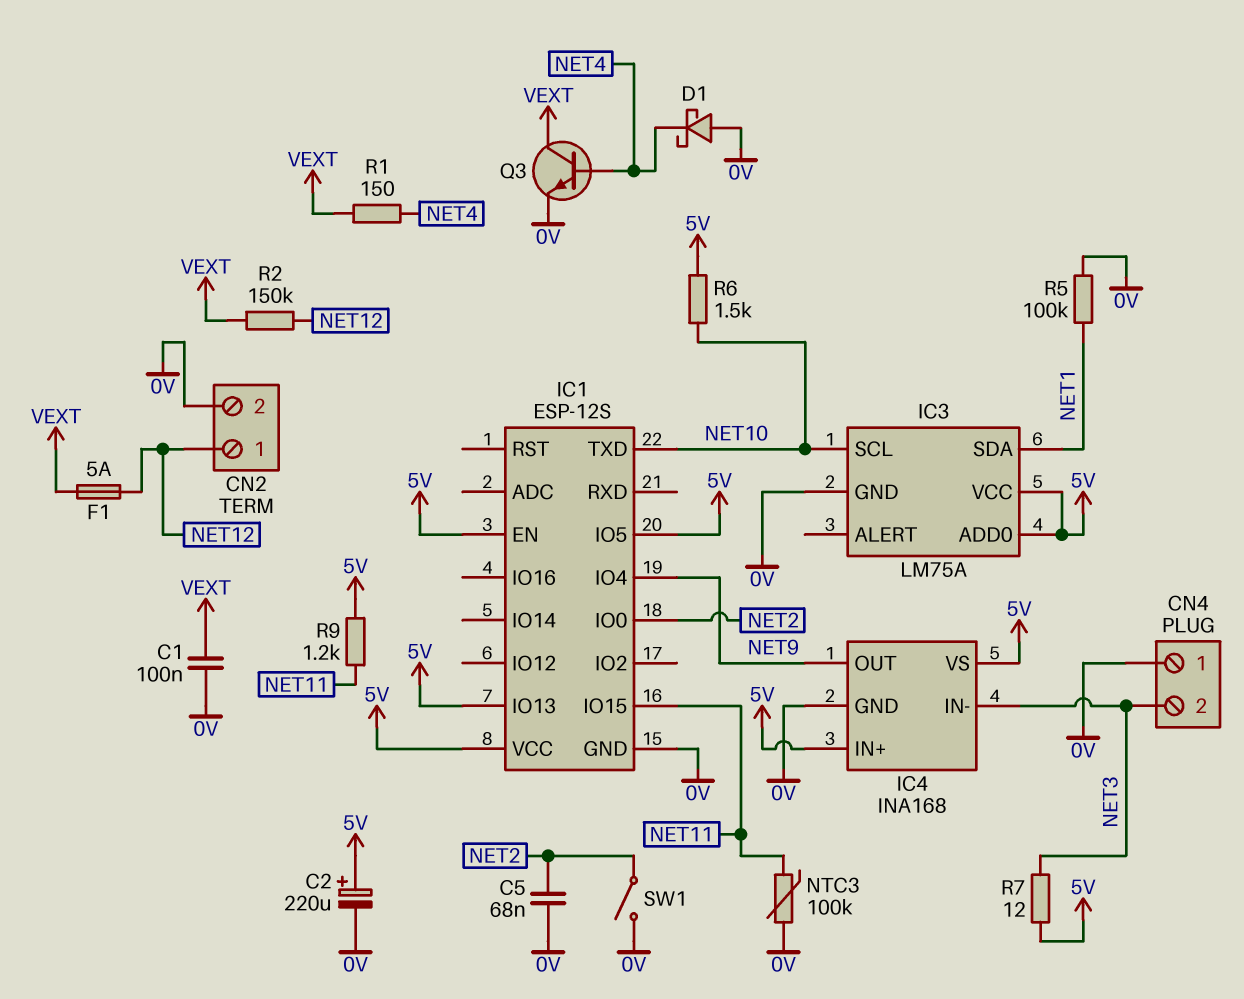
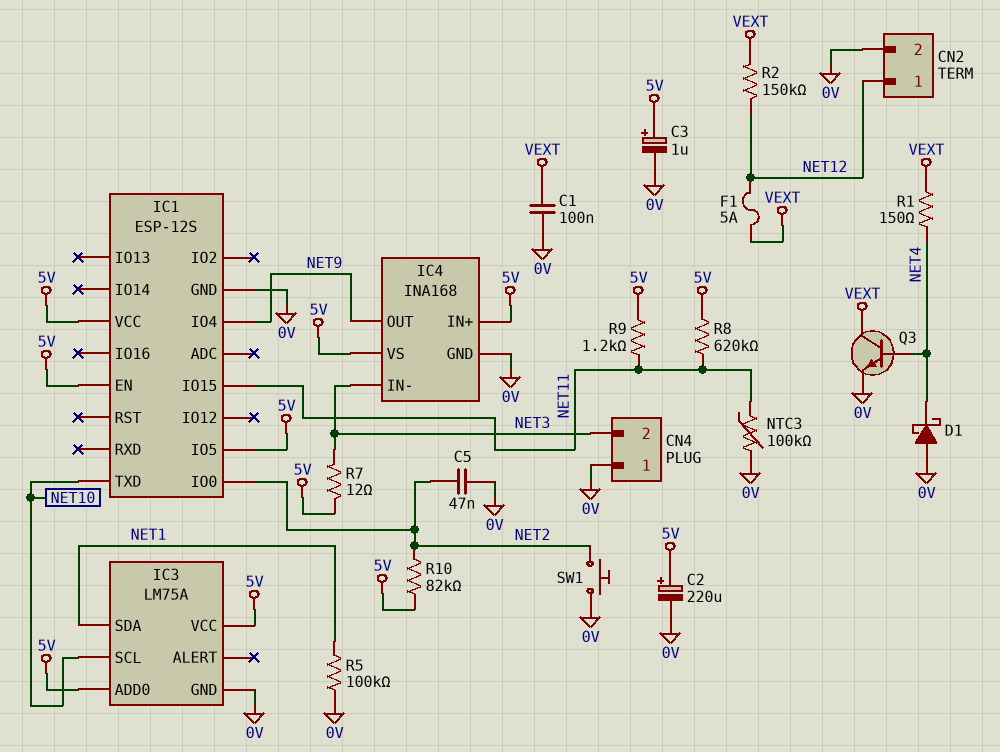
C3: none -> 1uF (plus 5V, minus 0V)
C5: 68nF (0V, NET2) -> 47nF (0V, NET2)
IC1 pin IO13: 5V -> none
R6: 1.5k (5V, NET10) -> none
R8: none -> 620k (5V, NET11)
R10: none -> 82k (5V, NET2)
SW1: switch (0V, NET2) -> button (0V, NET2)

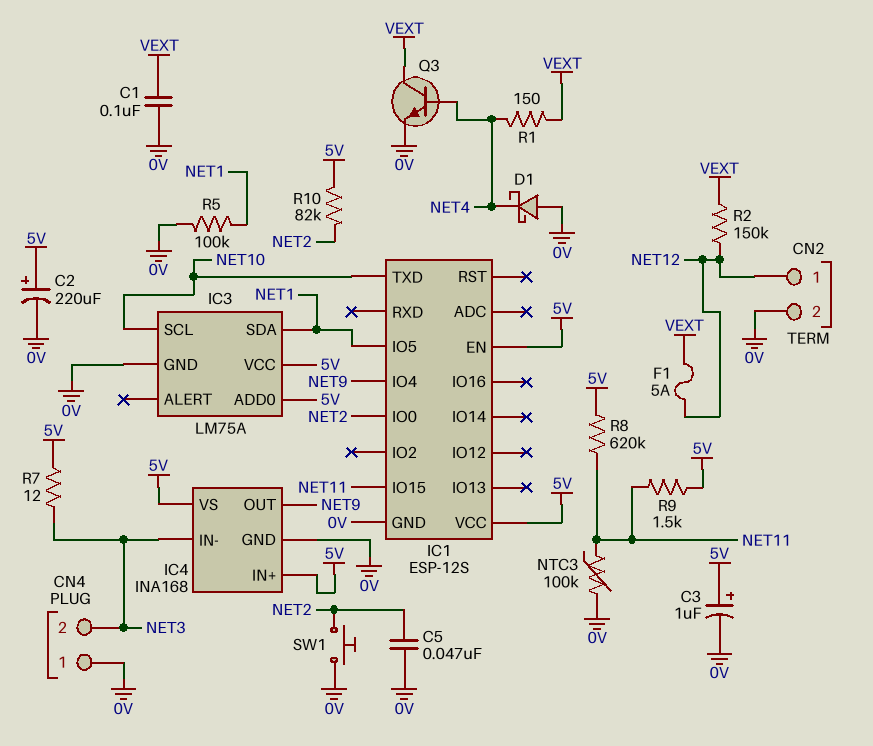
IC1 pin IO5: 5V -> NET1
R9: 1.2k (5V, NET11) -> 1.5k (5V, NET11)

